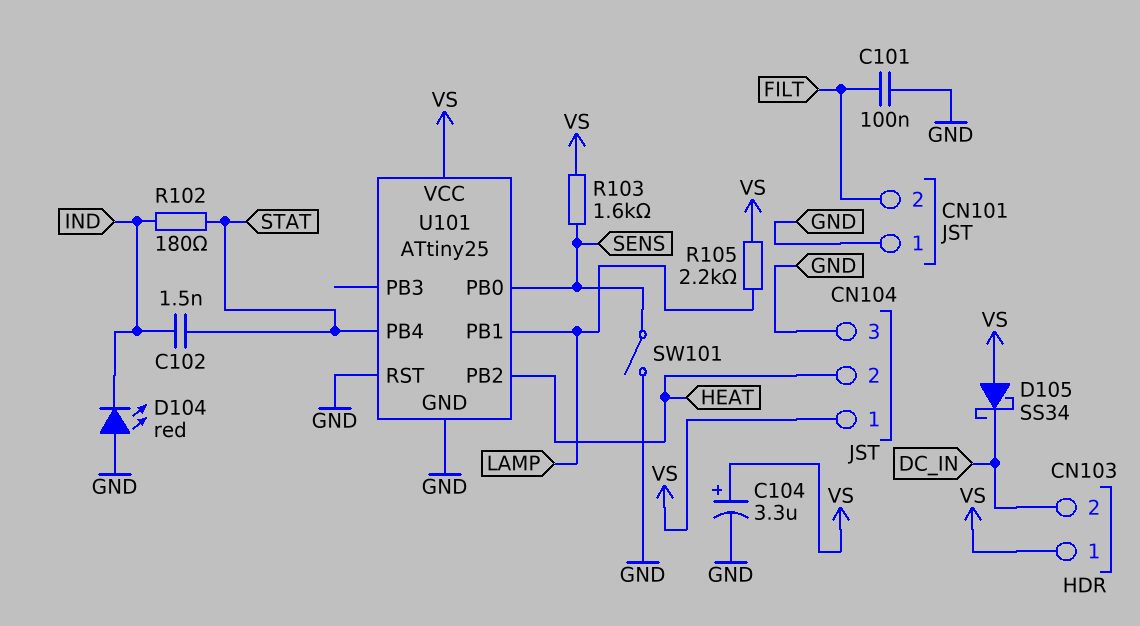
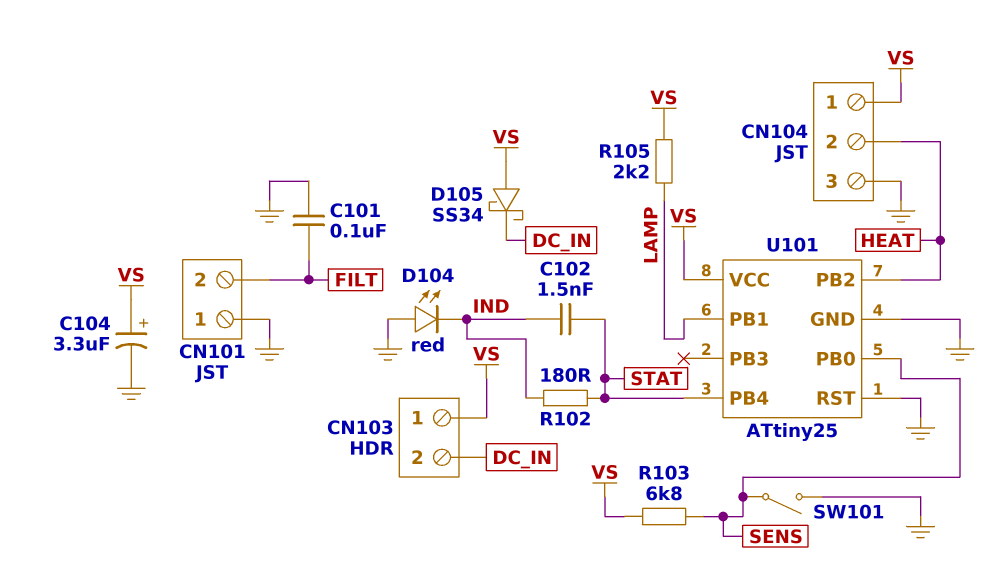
R103: 1.6k (SENS, VS) -> 6.8k (SENS, VS)

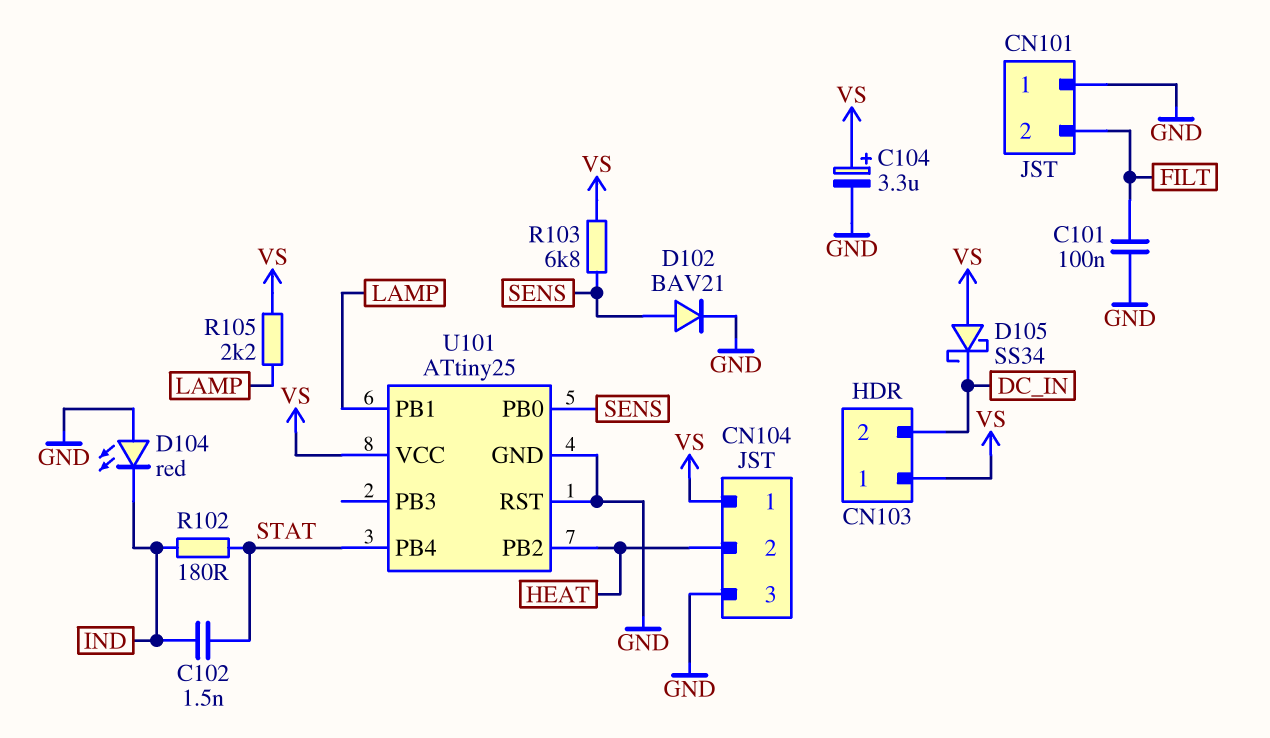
D102: none -> diode BAV21 (A SENS, K GND)
SW101: switch (GND, SENS) -> none

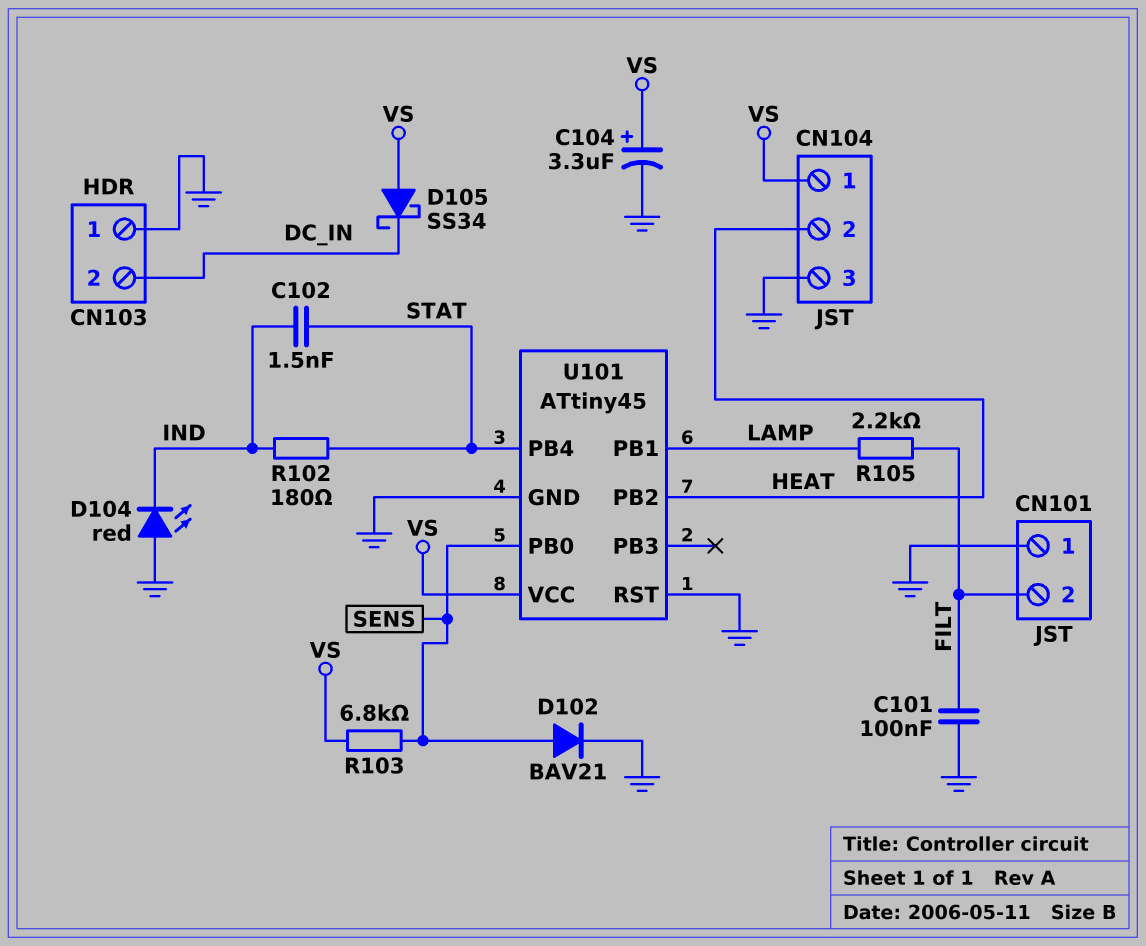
CN103 pin 1: VS -> GND
R105: 2.2k (LAMP, VS) -> 2.2k (FILT, LAMP)
U101: ATtiny25 -> ATtiny45

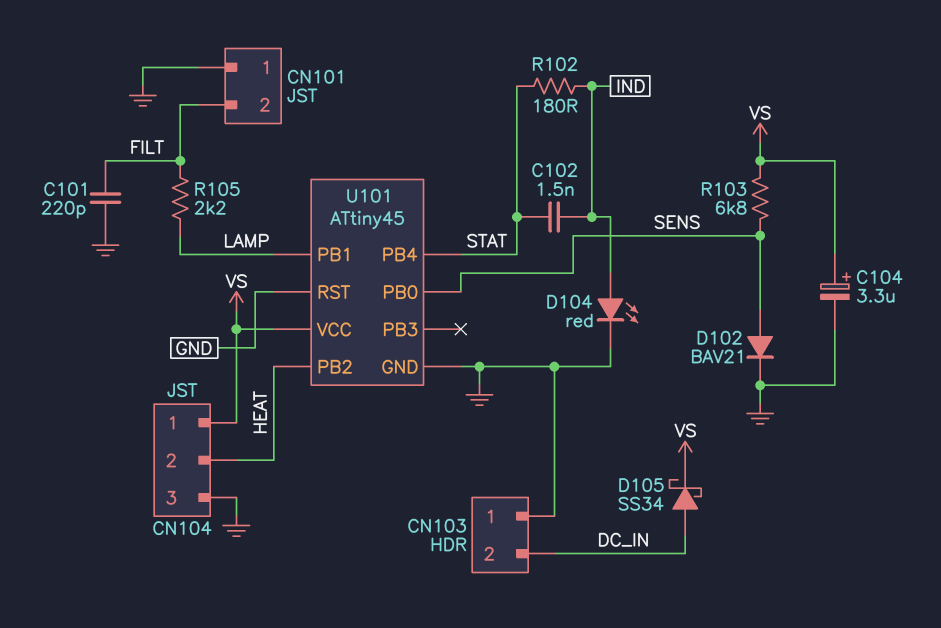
C101: 100nF (FILT, GND) -> 220pF (FILT, GND)
D104: LED red (A GND, K IND) -> LED red (A IND, K GND)
D105: schottky SS34 (A VS, K DC_IN) -> schottky SS34 (A DC_IN, K VS)

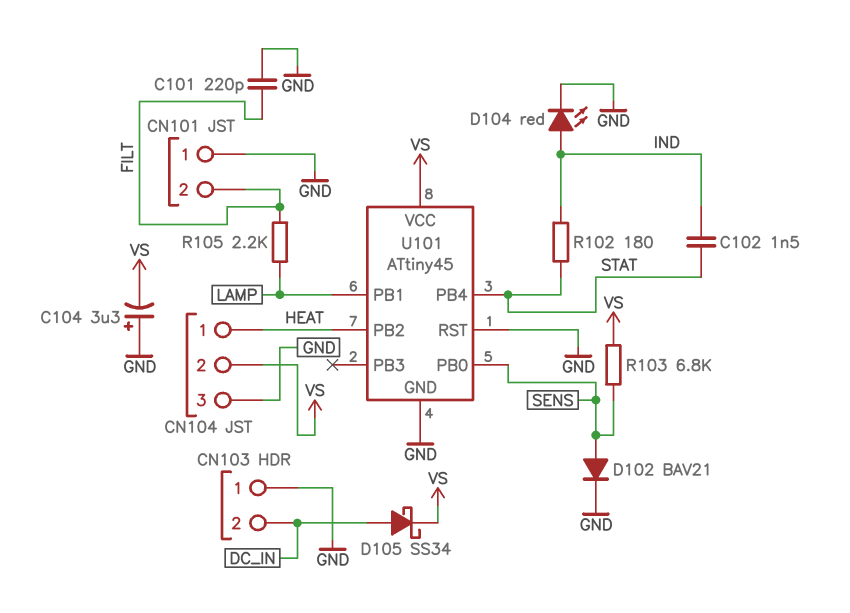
C104: 3.3uF (plus VS, minus GND) -> 3.3uF (plus GND, minus VS)
CN104 pin 1: VS -> HEAT
CN104 pin 2: HEAT -> VS

